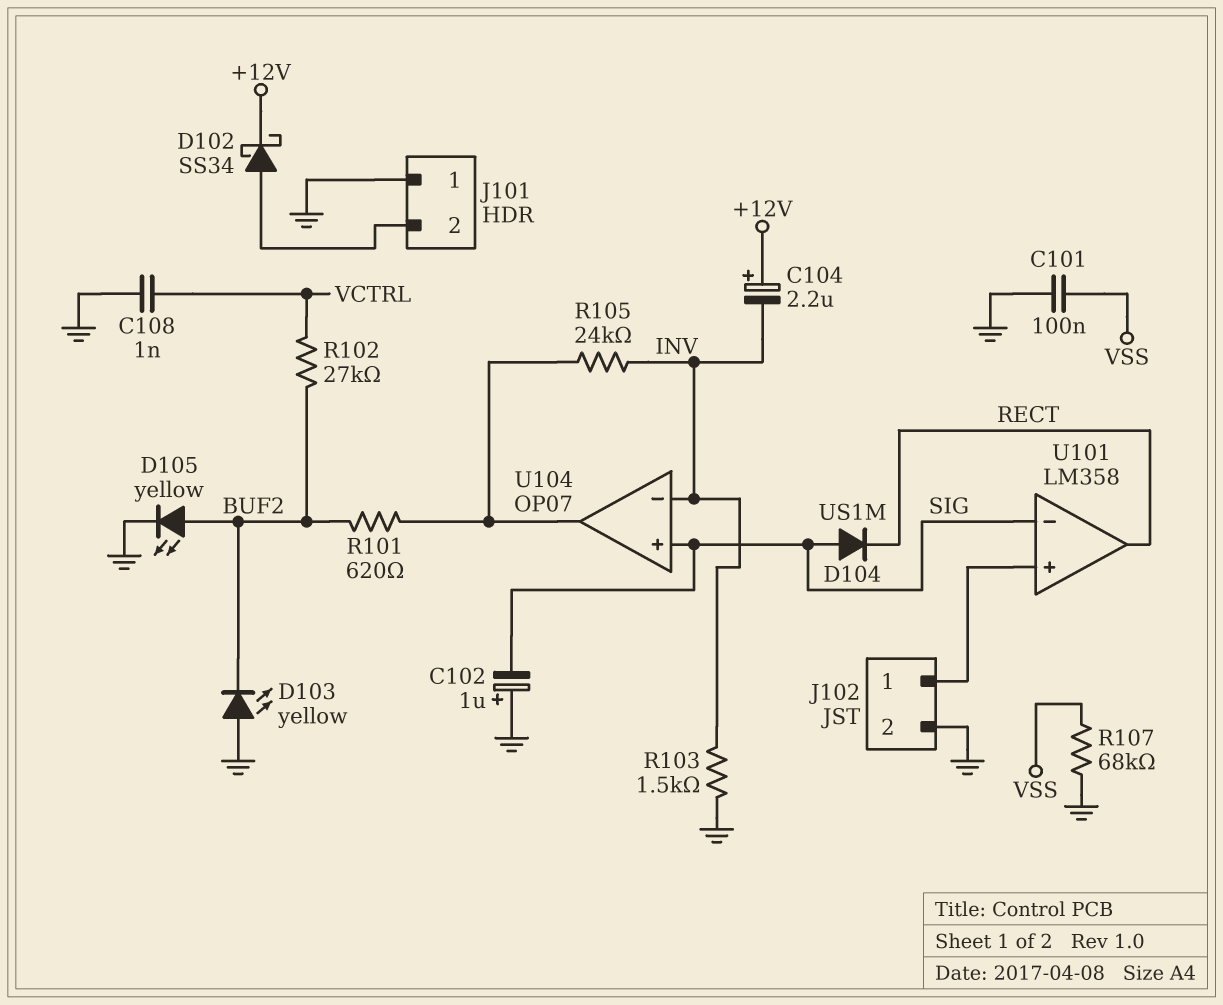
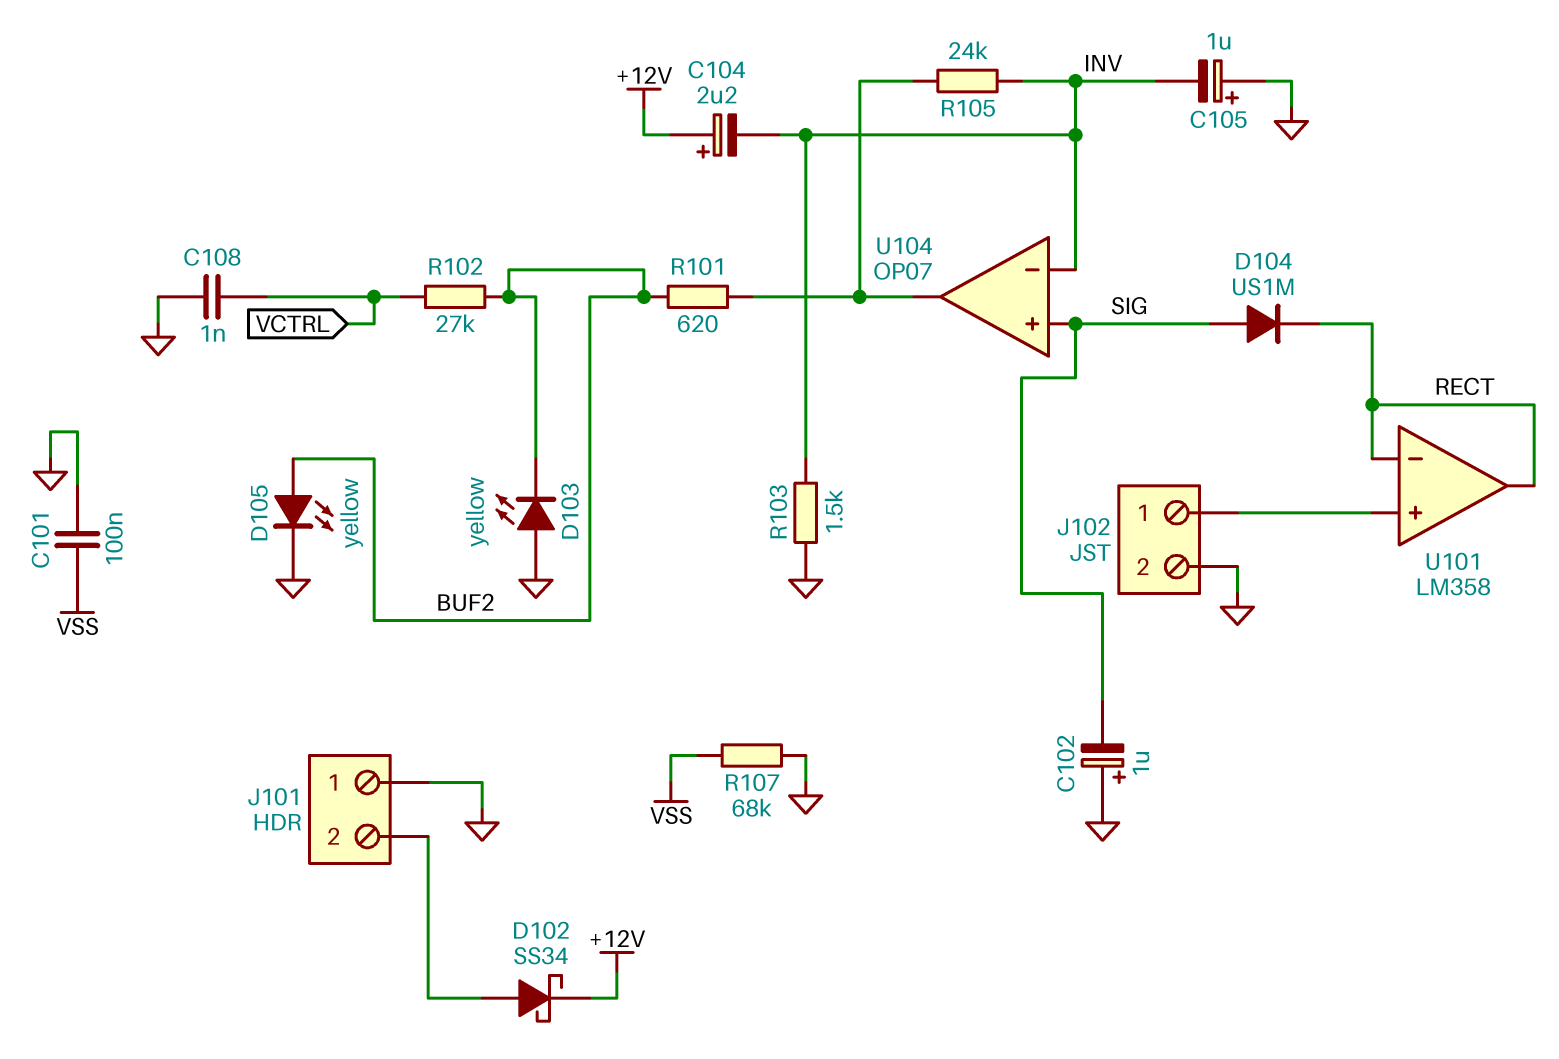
C105: none -> 1uF (plus GND, minus INV)
U101 pin in-: SIG -> RECT

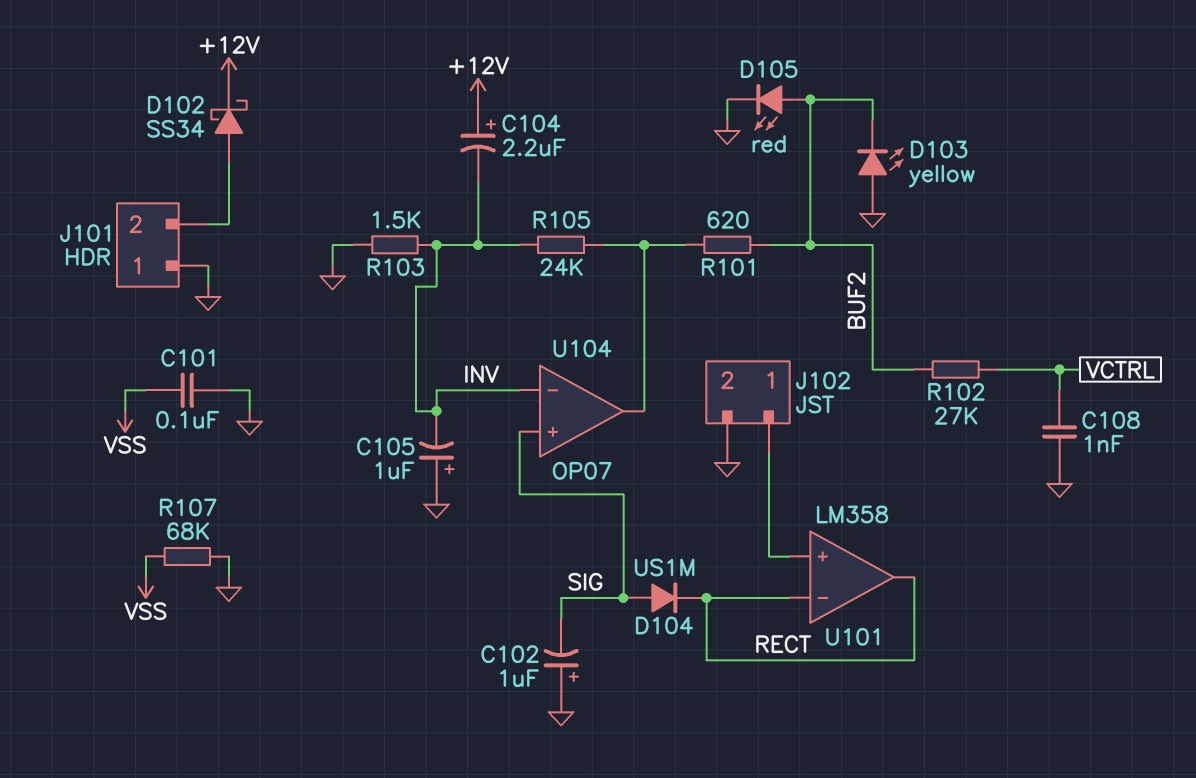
D105: LED yellow (A BUF2, K GND) -> LED red (A BUF2, K GND)

